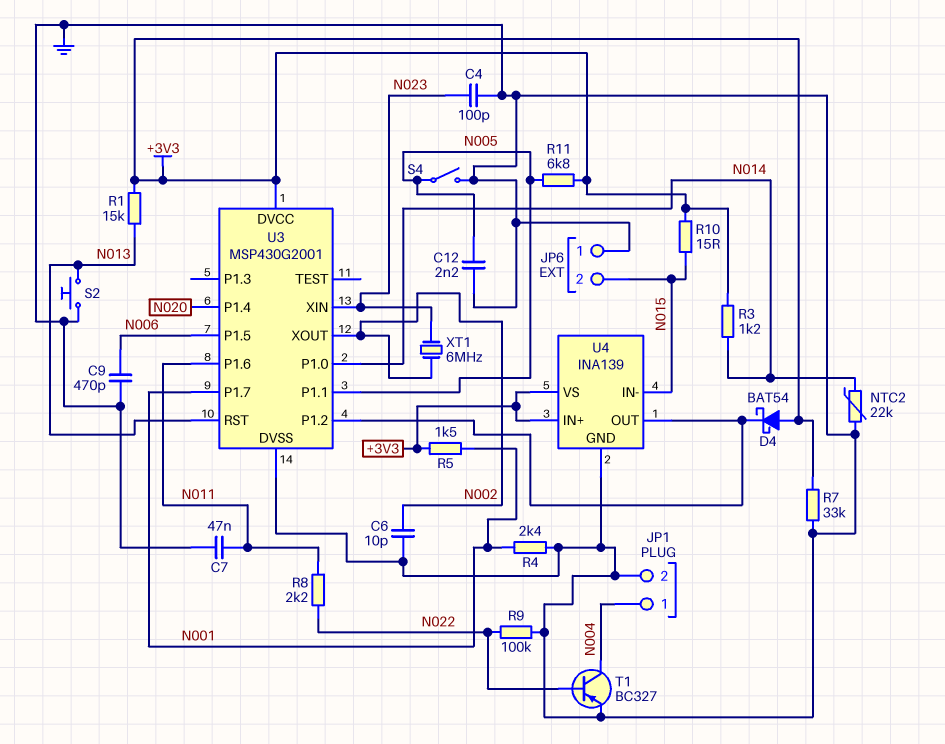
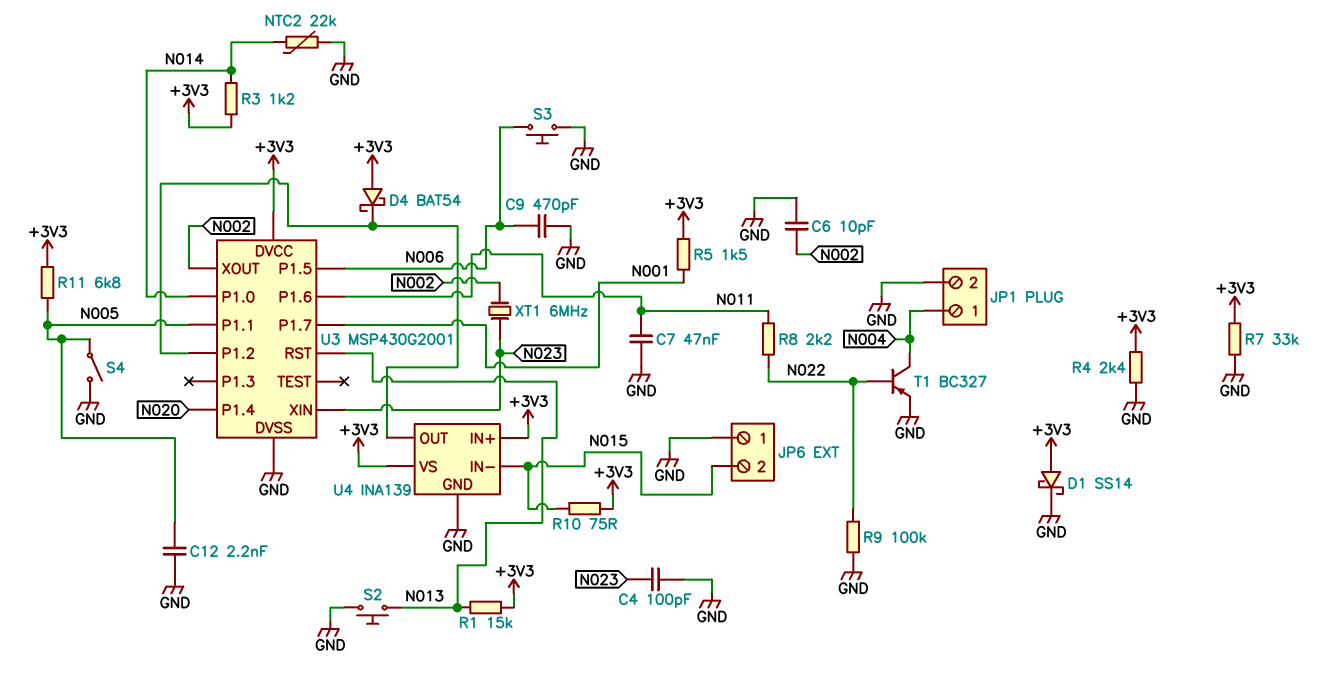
D1: none -> schottky SS14 (A +3V3, K GND)
R4: 2.4k (GND, N001) -> 2.4k (+3V3, GND)
R10: 15 (+3V3, N015) -> 75 (+3V3, N015)
S3: none -> button (GND, N006)

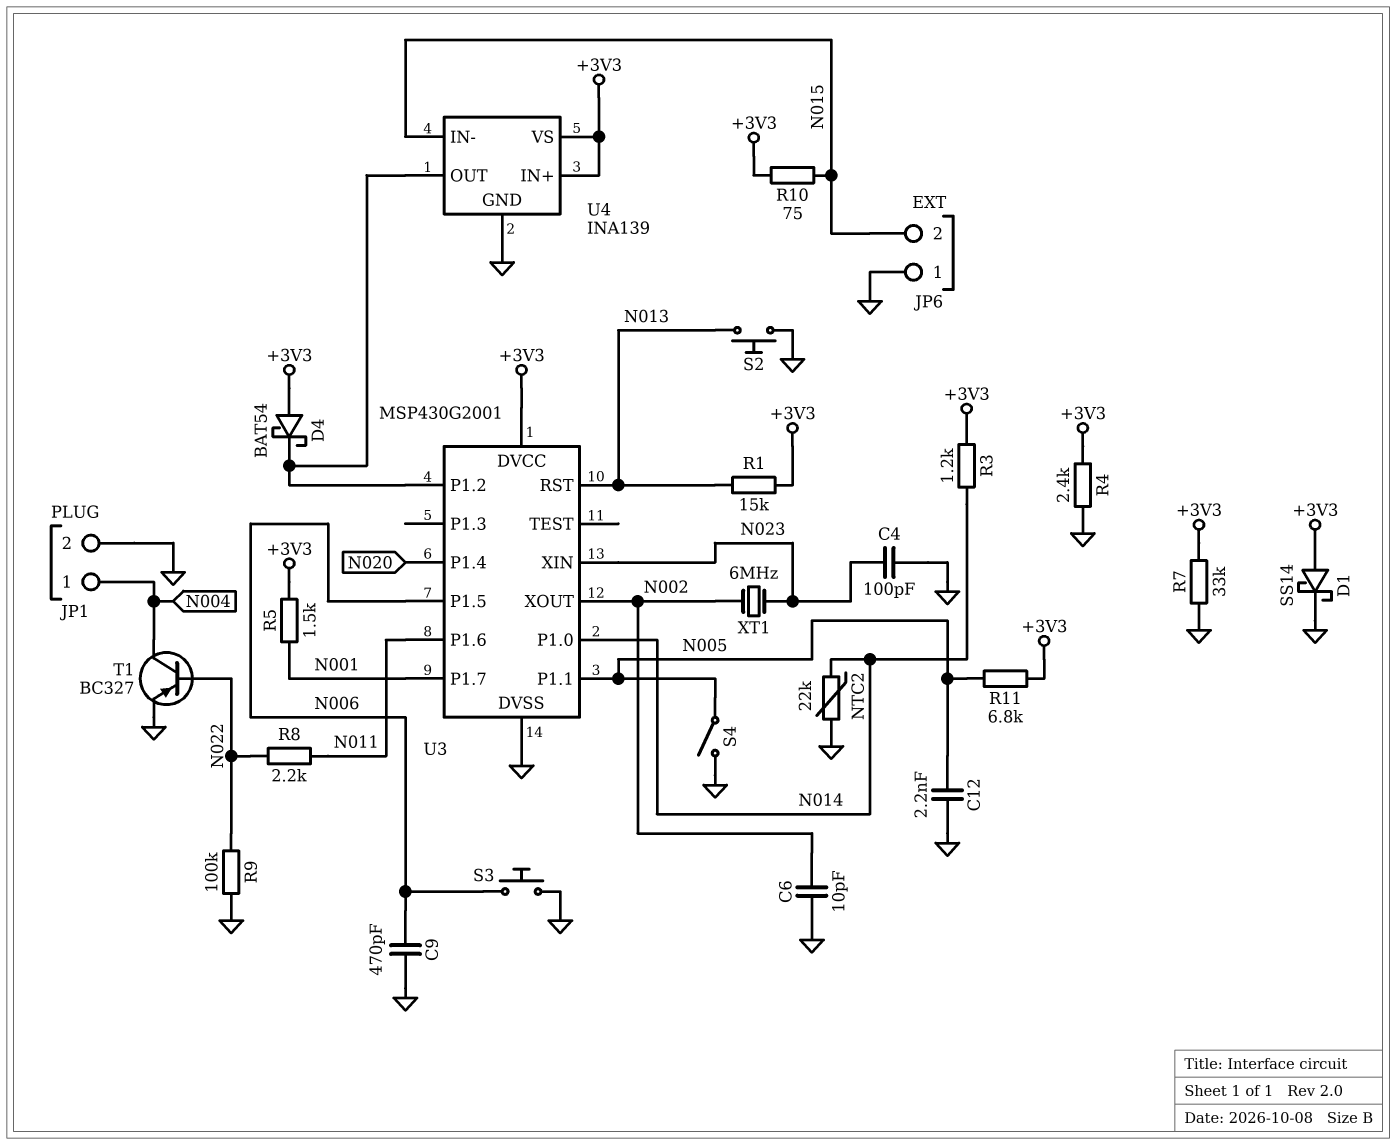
C7: 47nF (GND, N011) -> none

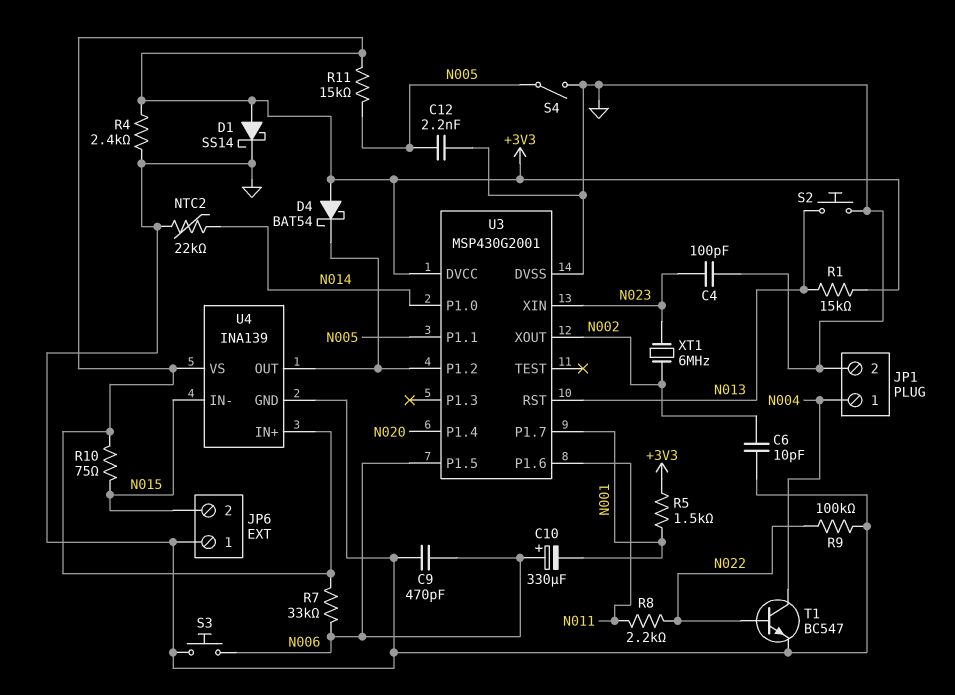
C10: none -> 330uF (plus N006, minus N001)
R3: 1.2k (+3V3, N014) -> none
R7: 33k (+3V3, GND) -> 33k (+3V3, N006)
R11: 6.8k (+3V3, N005) -> 15k (+3V3, N005)
T1: PNP BC327 (B N022, C N004, E GND) -> NPN BC547 (B N022, C N004, E GND)

